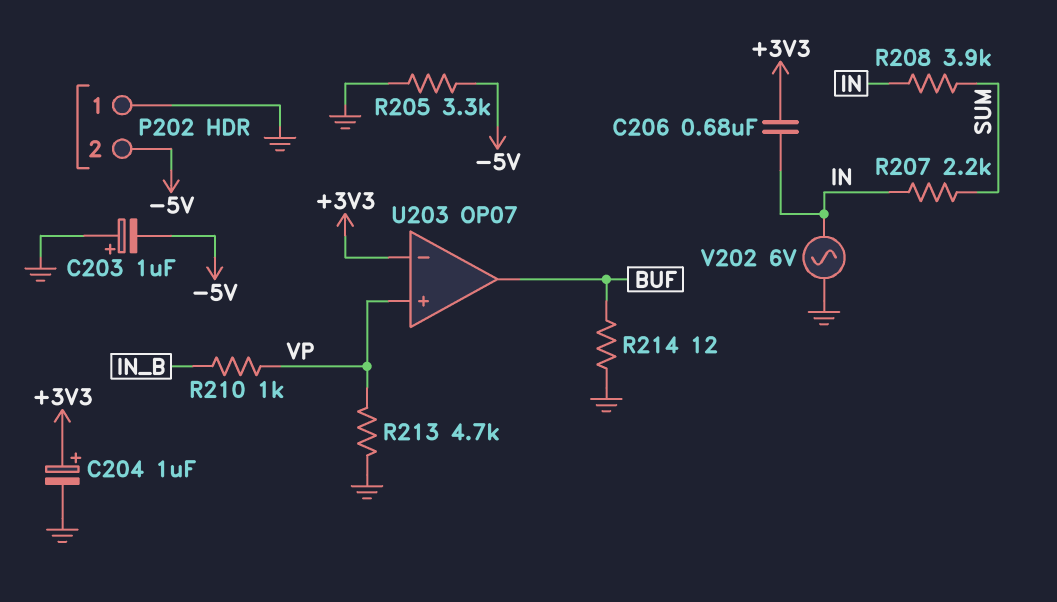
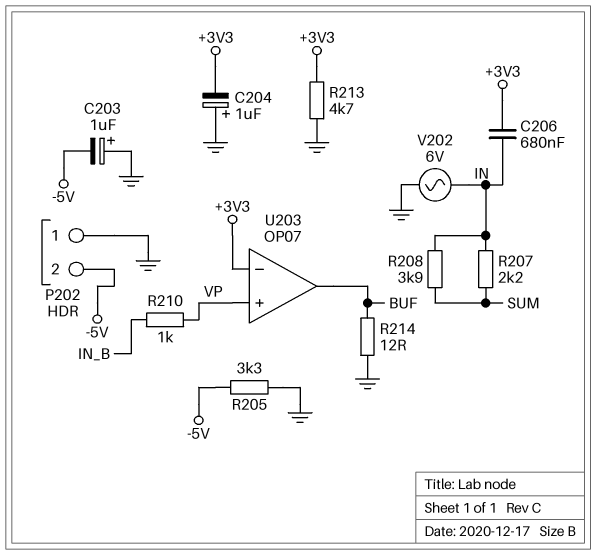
C204: 1uF (plus +3V3, minus GND) -> 1uF (plus GND, minus +3V3)
R213: 4.7k (GND, VP) -> 4.7k (+3V3, GND)

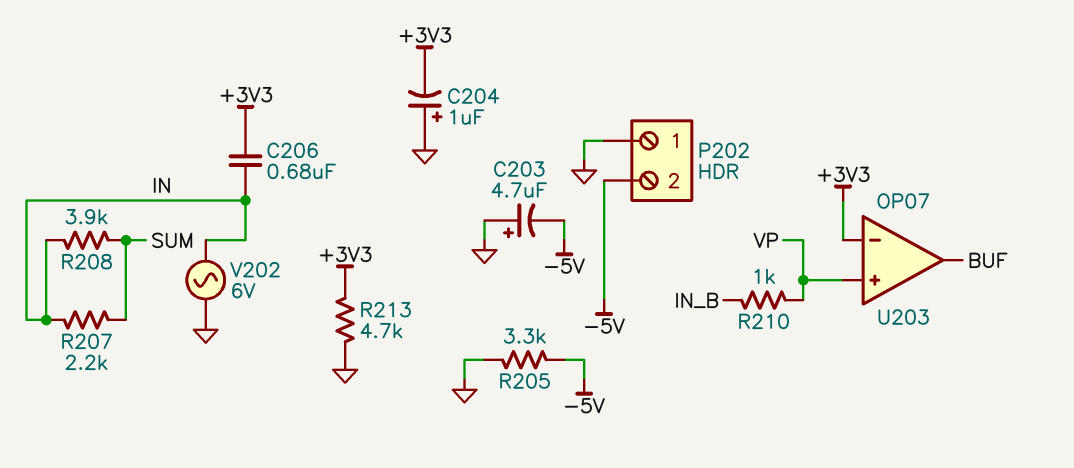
C203: 1uF (plus GND, minus -5V) -> 4.7uF (plus GND, minus -5V)
R214: 12 (BUF, GND) -> none

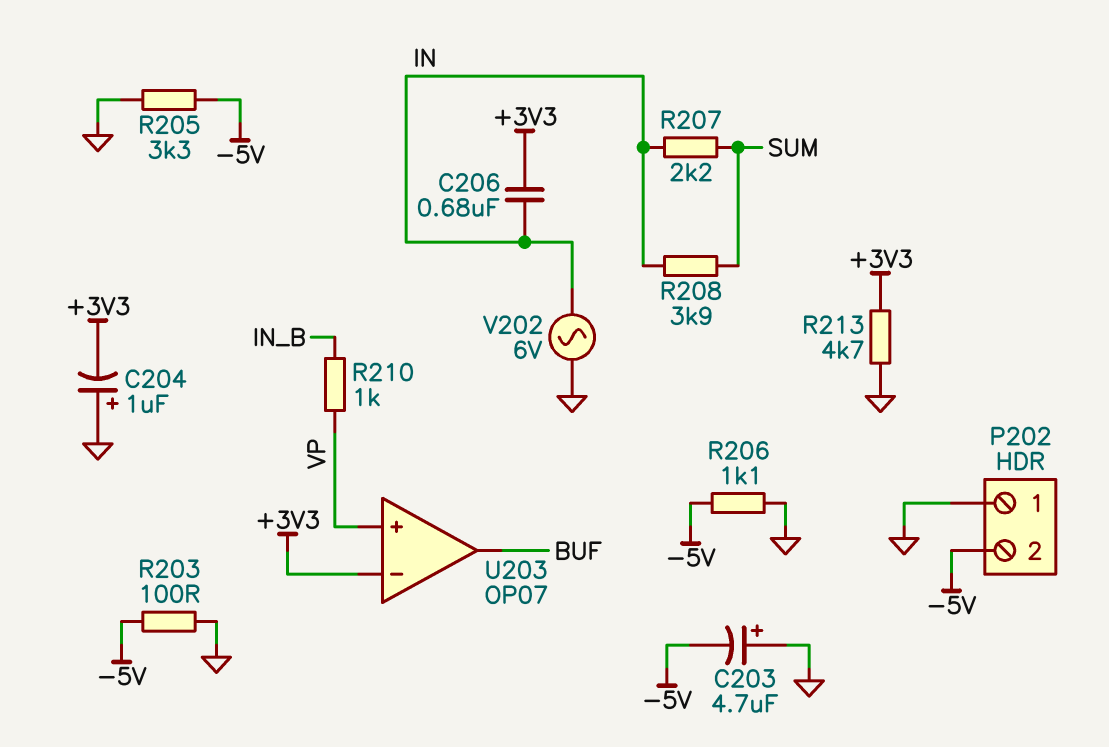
R203: none -> 100 (-5V, GND)
R206: none -> 1.1k (-5V, GND)

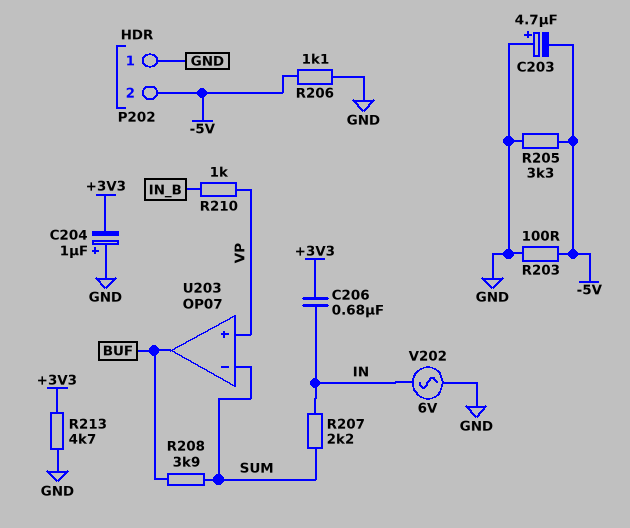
R208: 3.9k (IN, SUM) -> 3.9k (BUF, SUM)
U203 pin in-: +3V3 -> SUM

